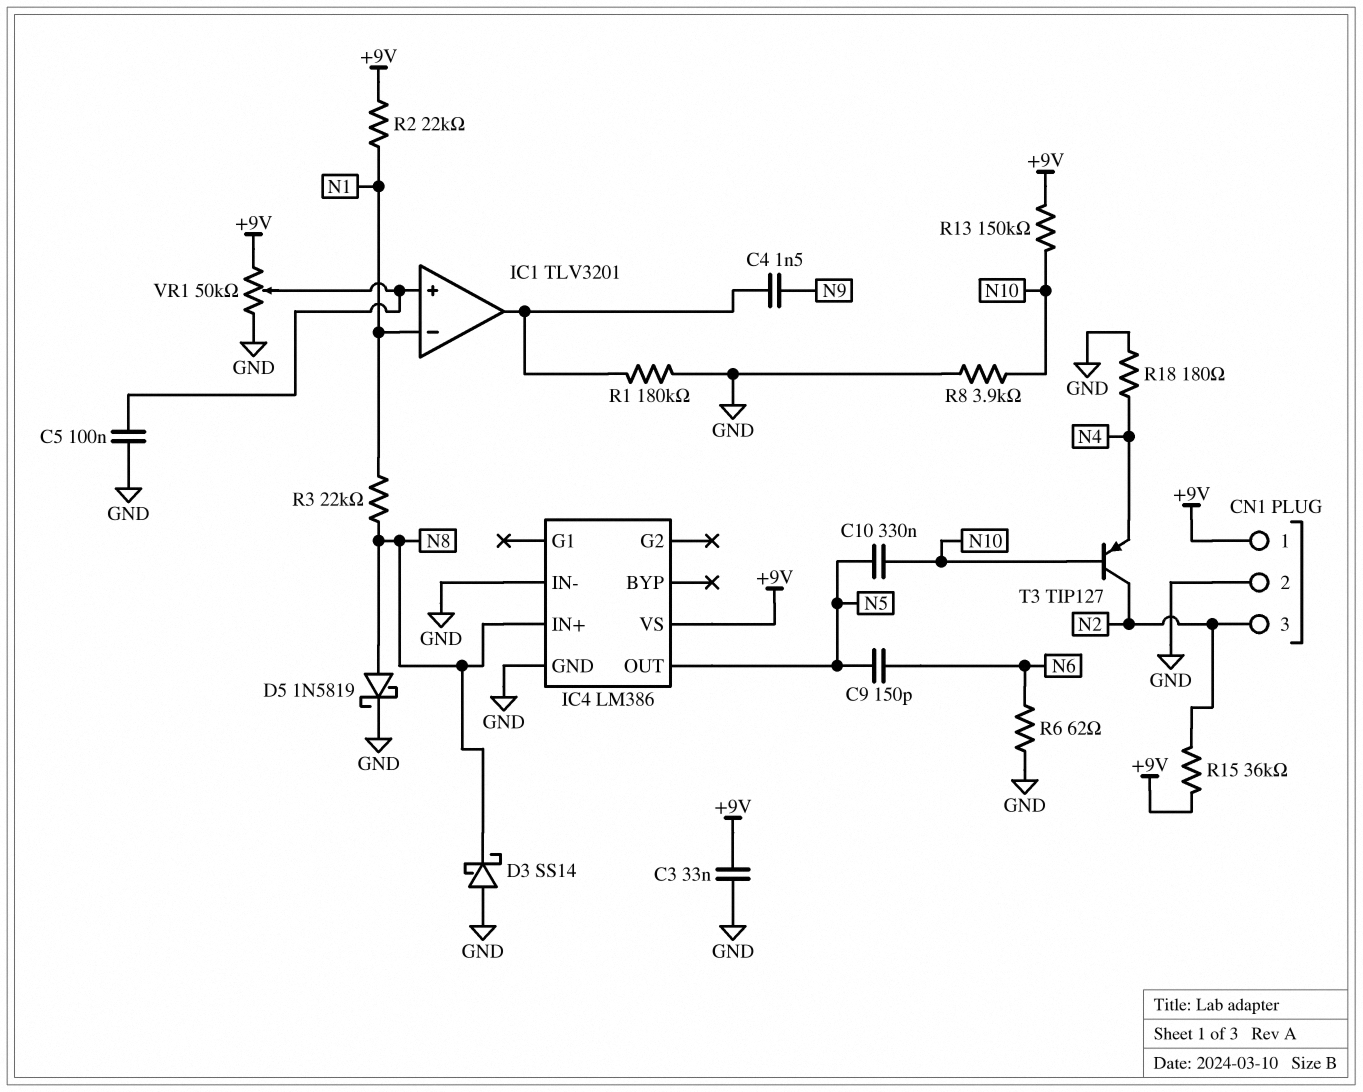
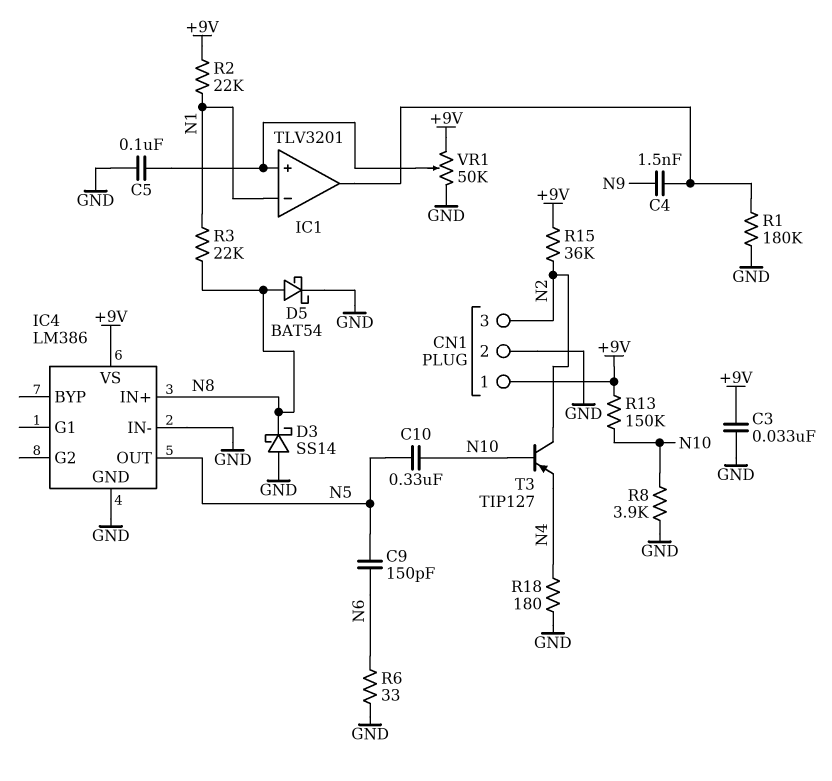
D5: schottky 1N5819 (A N8, K GND) -> schottky BAT54 (A N8, K GND)
R6: 62 (GND, N6) -> 33 (GND, N6)

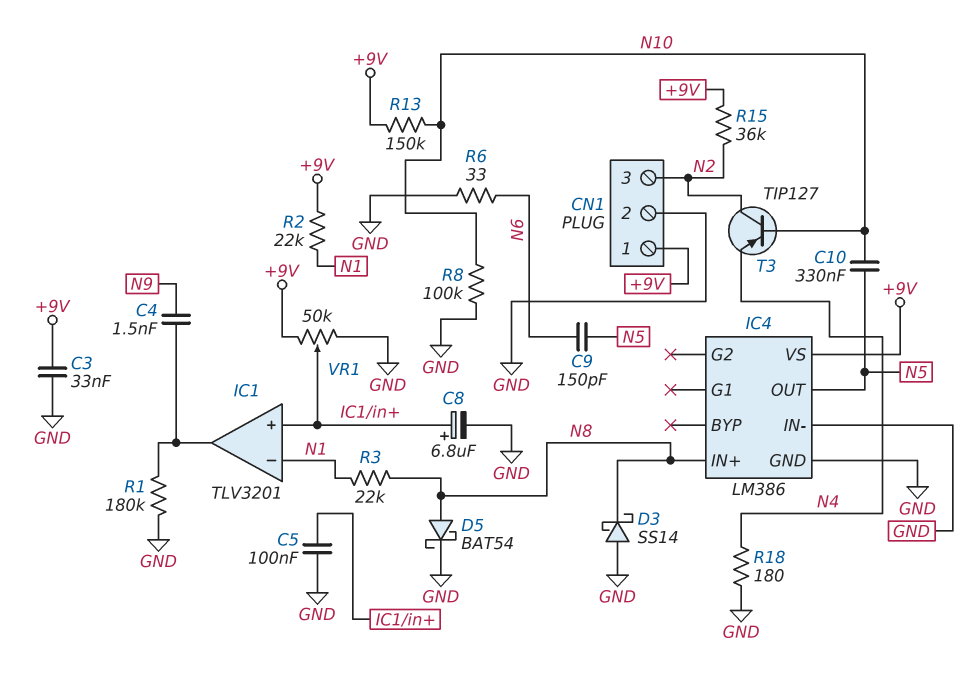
C8: none -> 6.8uF (plus IC1/in+, minus GND)
R8: 3.9k (GND, N10) -> 100k (GND, N10)

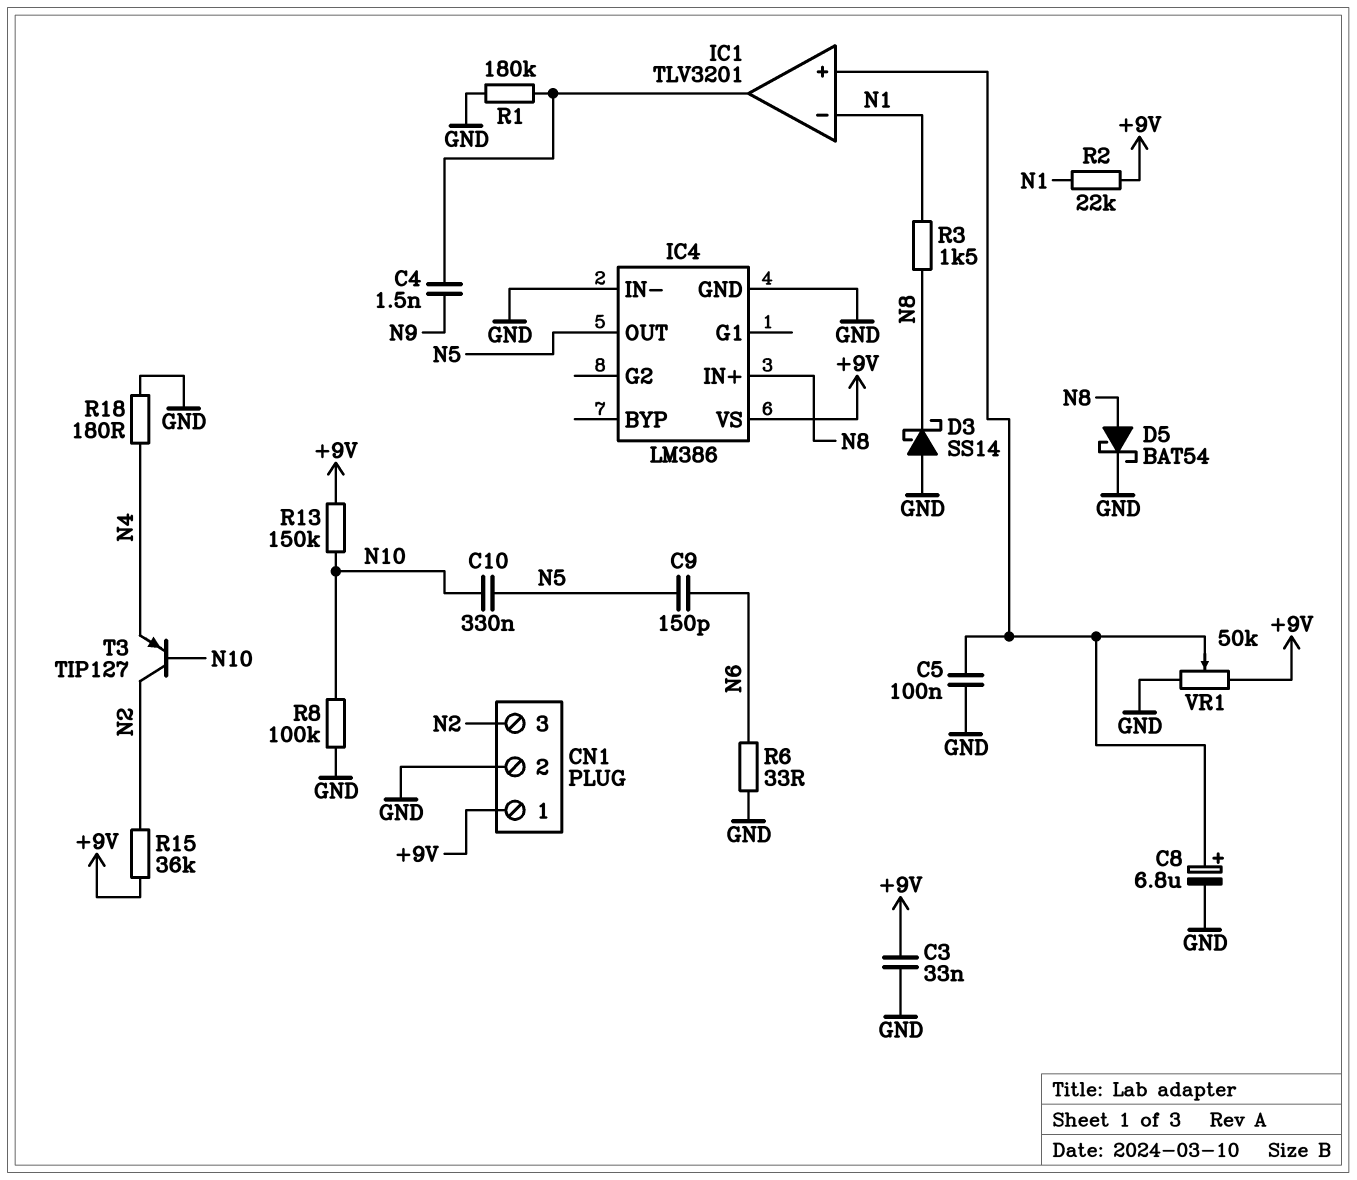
R3: 22k (N1, N8) -> 1.5k (N1, N8)

